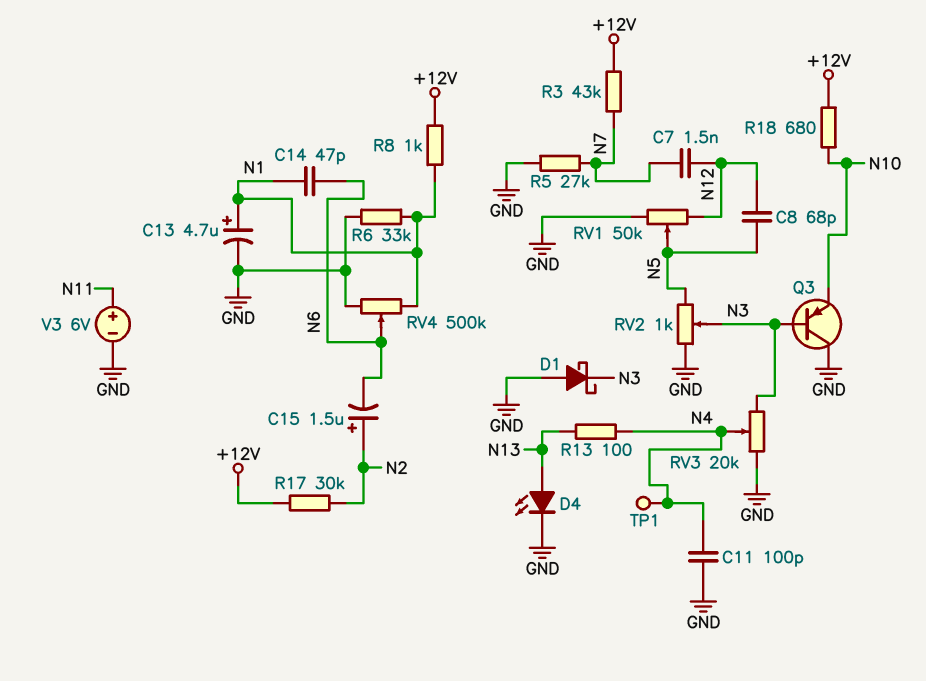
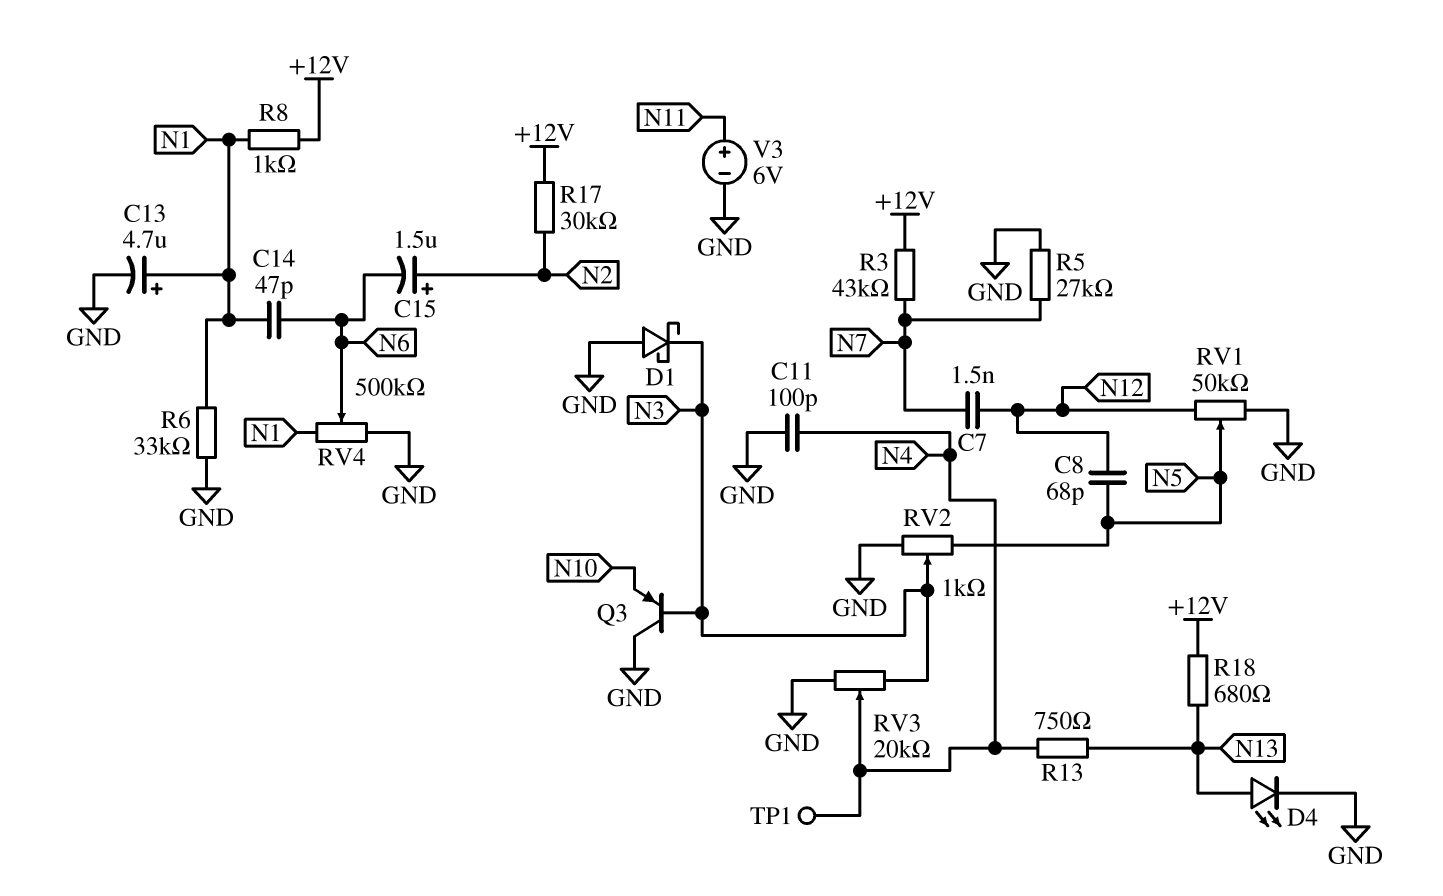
R13: 100 (N4, N13) -> 750 (N4, N13)
R18: 680 (+12V, N10) -> 680 (+12V, N13)

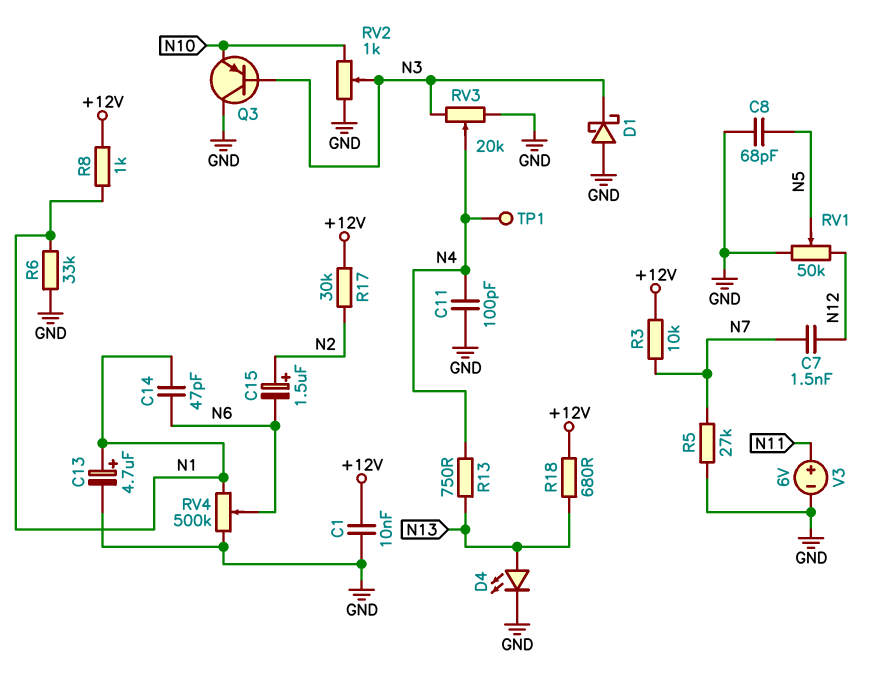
C1: none -> 10nF (+12V, GND)
C8: 68pF (N5, N12) -> 68pF (GND, N5)
R3: 43k (+12V, N7) -> 10k (+12V, N7)
RV2: 1k (GND, N5, wiper N3) -> 1k (GND, N10, wiper N3)

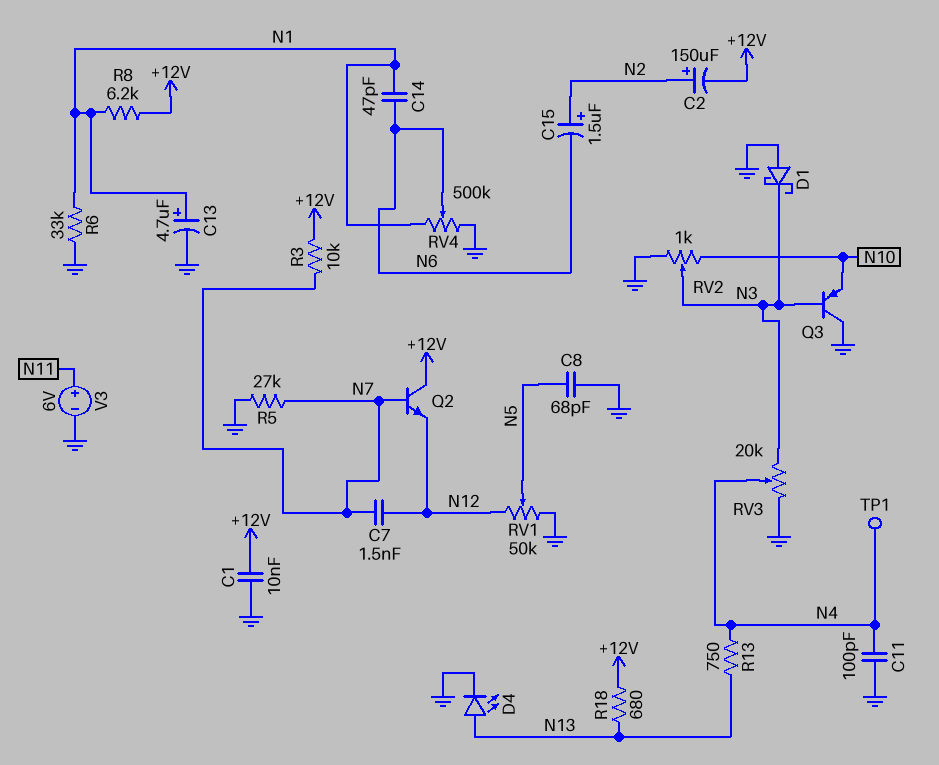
C2: none -> 150uF (plus N2, minus +12V)
Q2: none -> NPN (B N7, C +12V, E N12)
R8: 1k (+12V, N1) -> 6.2k (+12V, N1)
R17: 30k (+12V, N2) -> none

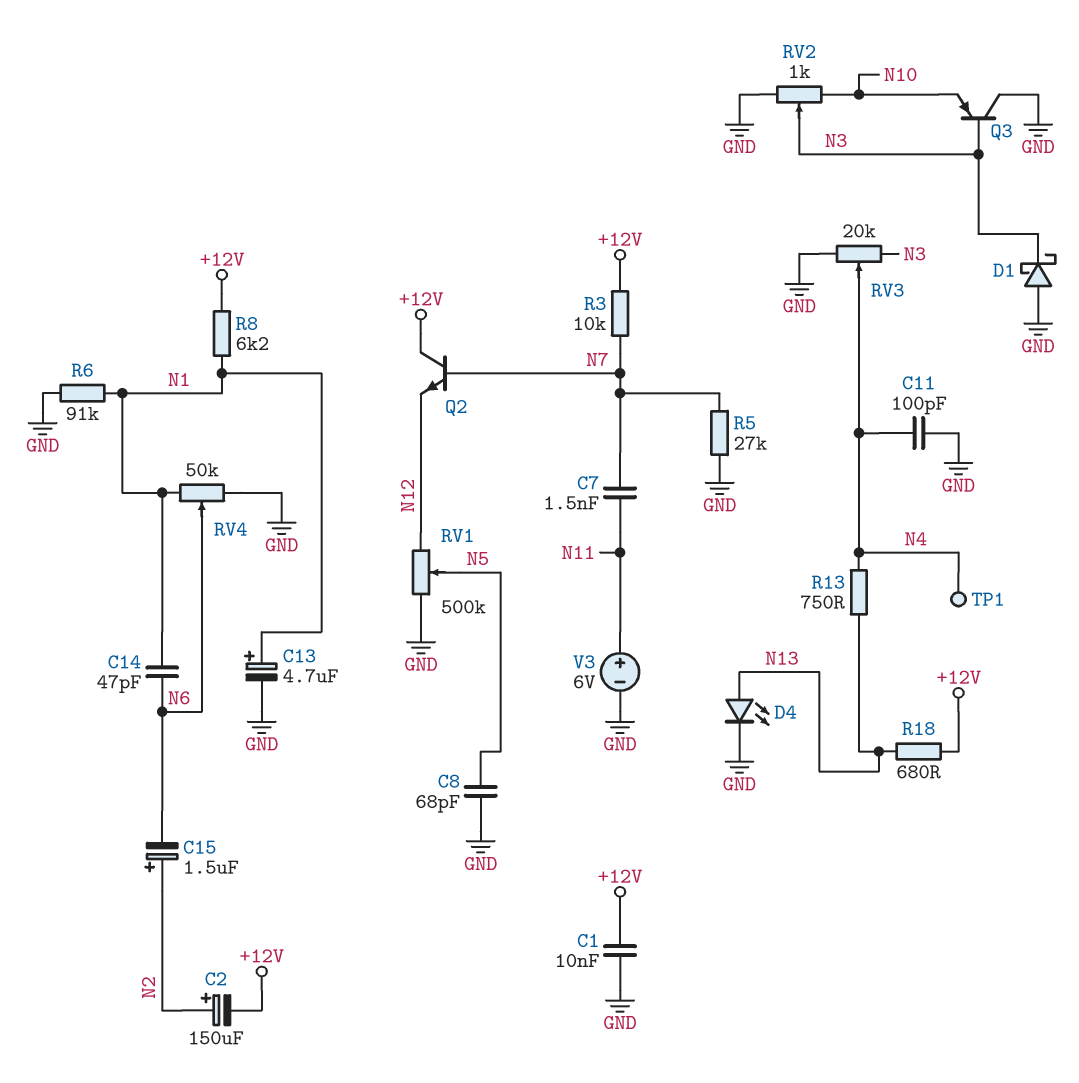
C7: 1.5nF (N7, N12) -> 1.5nF (N7, N11)
R6: 33k (GND, N1) -> 91k (GND, N1)
RV1: 50k (GND, N12, wiper N5) -> 500k (GND, N12, wiper N5)
RV4: 500k (GND, N1, wiper N6) -> 50k (GND, N1, wiper N6)

